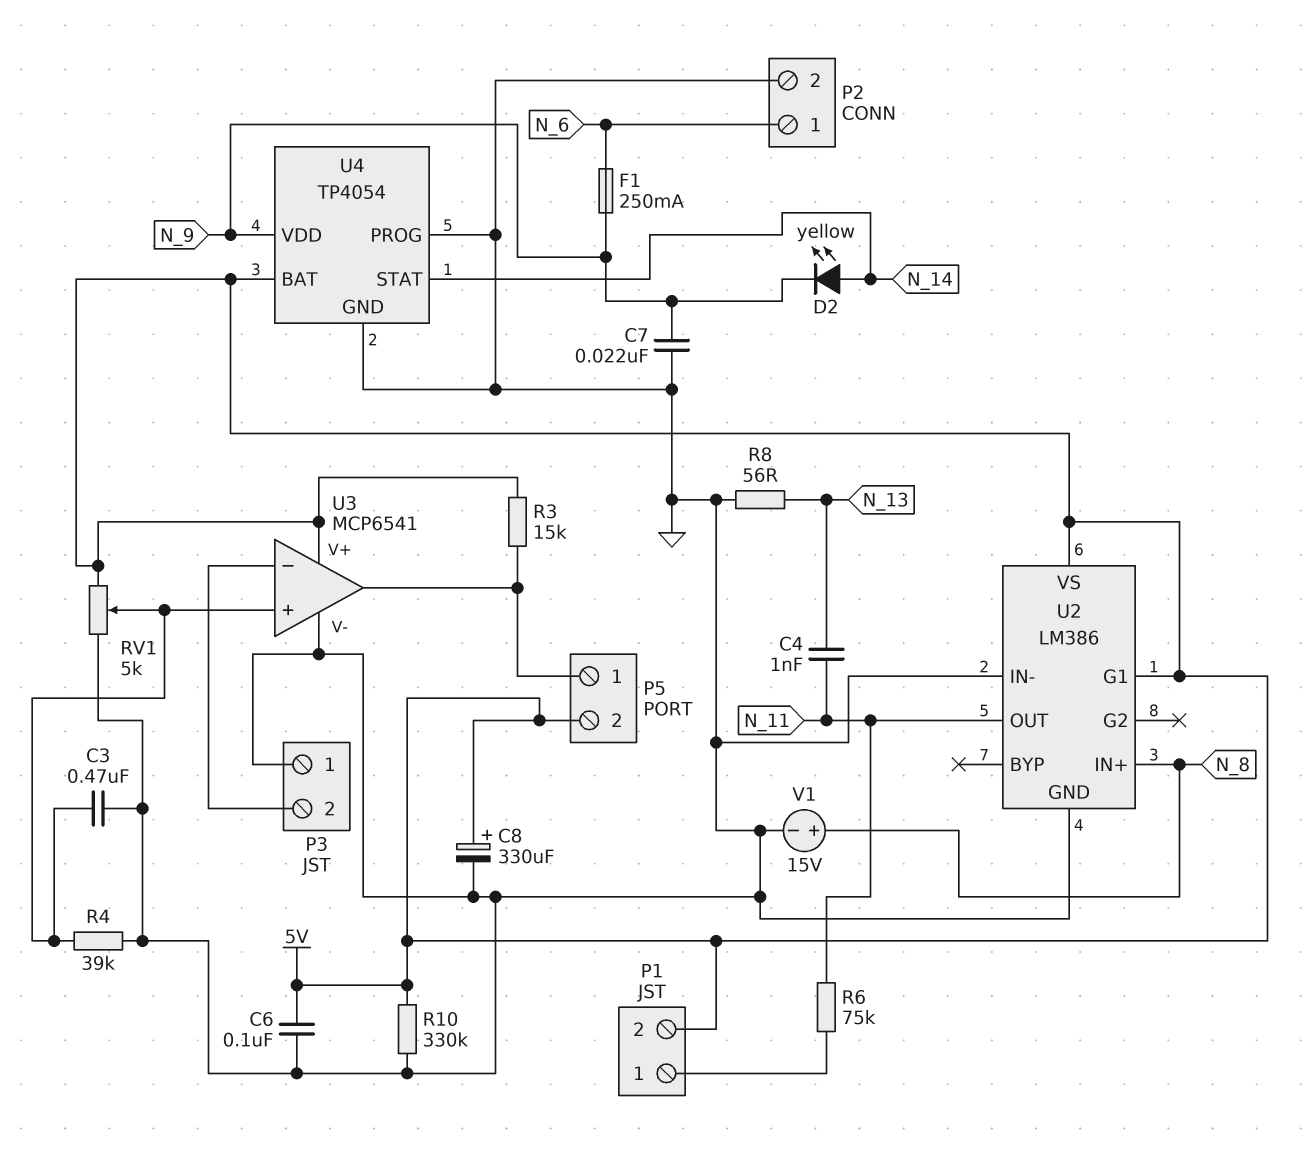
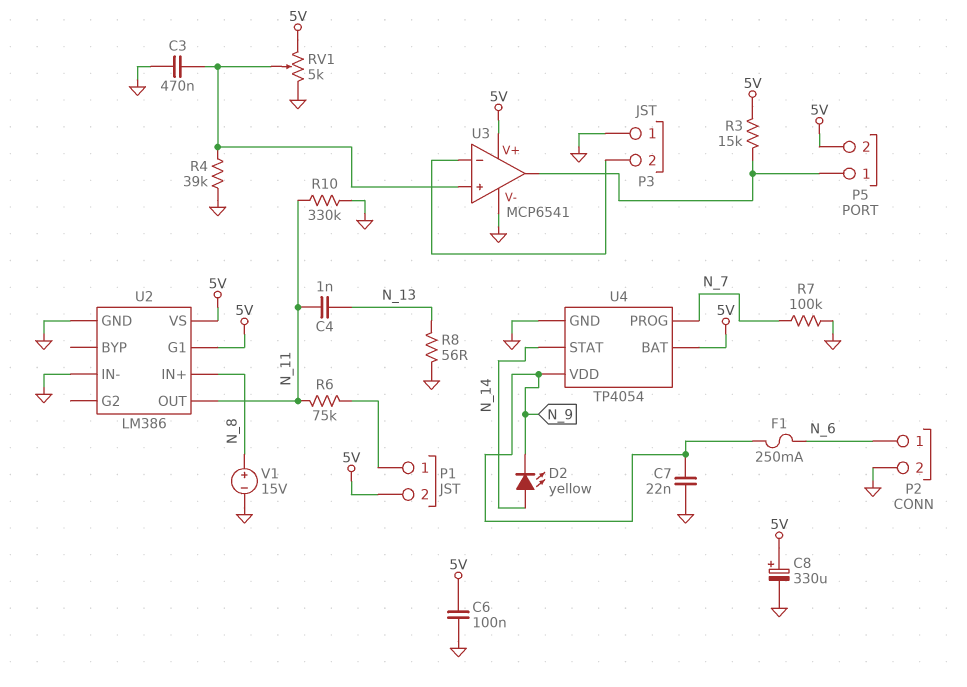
R7: none -> 100k (GND, N_7)
R10: 330k (5V, GND) -> 330k (GND, N_11)
U4 pin PROG: GND -> N_7

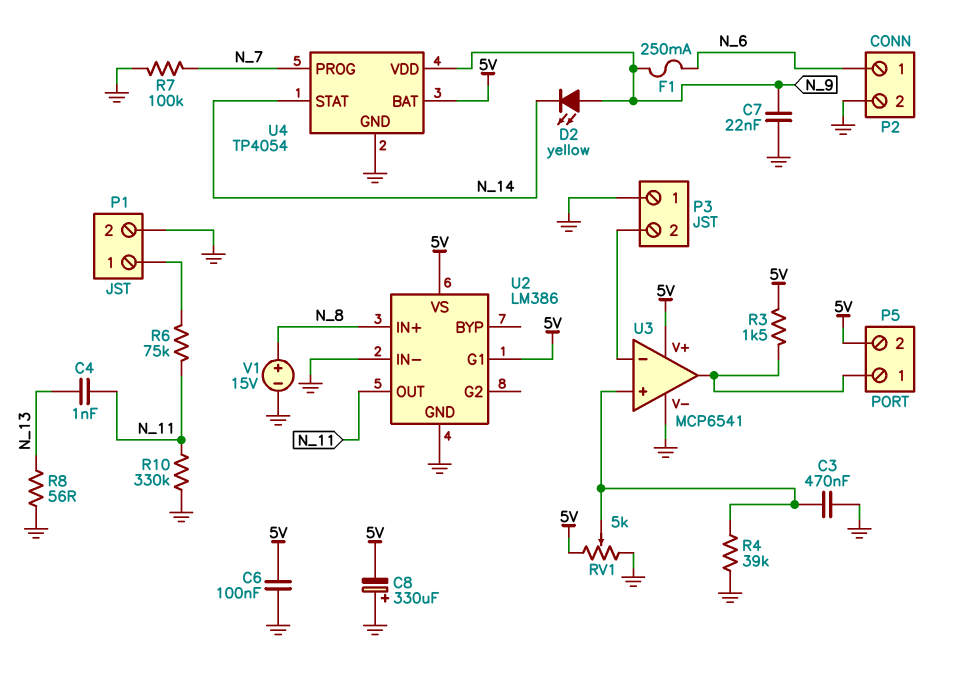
C8: 330uF (plus 5V, minus GND) -> 330uF (plus GND, minus 5V)
D2: LED yellow (A N_14, K N_9) -> LED yellow (A N_9, K N_14)
P1 pin 2: 5V -> GND
R3: 15k (5V, P5/1) -> 1.5k (5V, P5/1)

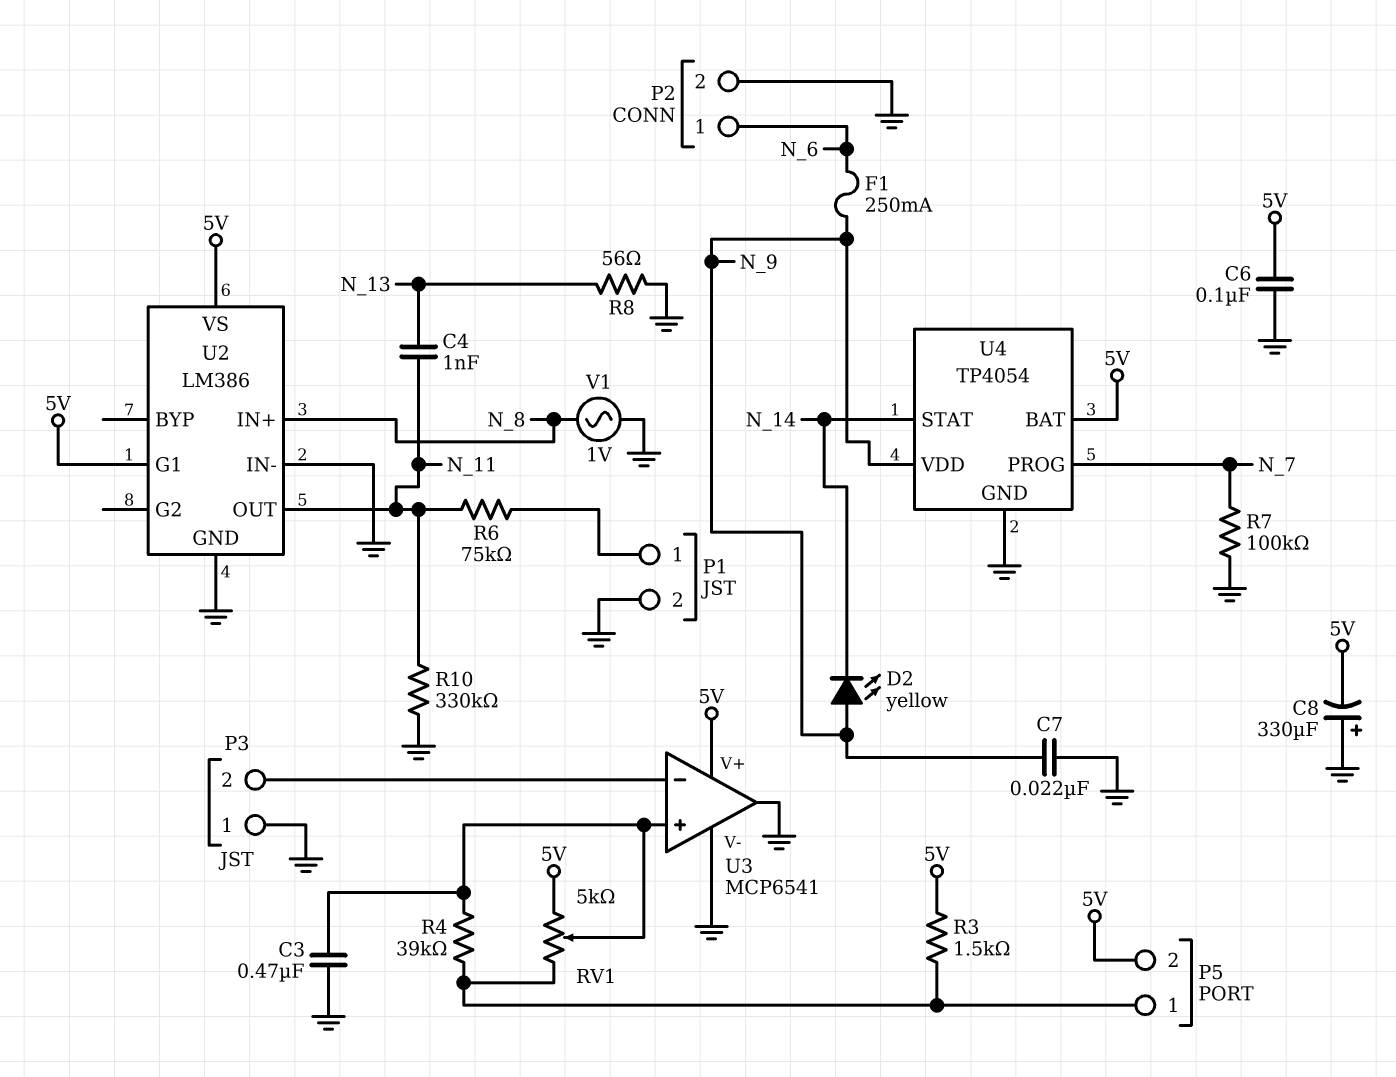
R4: 39k (GND, U3/in+) -> 39k (P5/1, U3/in+)
RV1: 5k (5V, GND, wiper U3/in+) -> 5k (5V, P5/1, wiper U3/in+)
U3 pin out: P5/1 -> GND
V1: 15V (plus N_8, minus GND) -> AC 1V (GND, N_8)

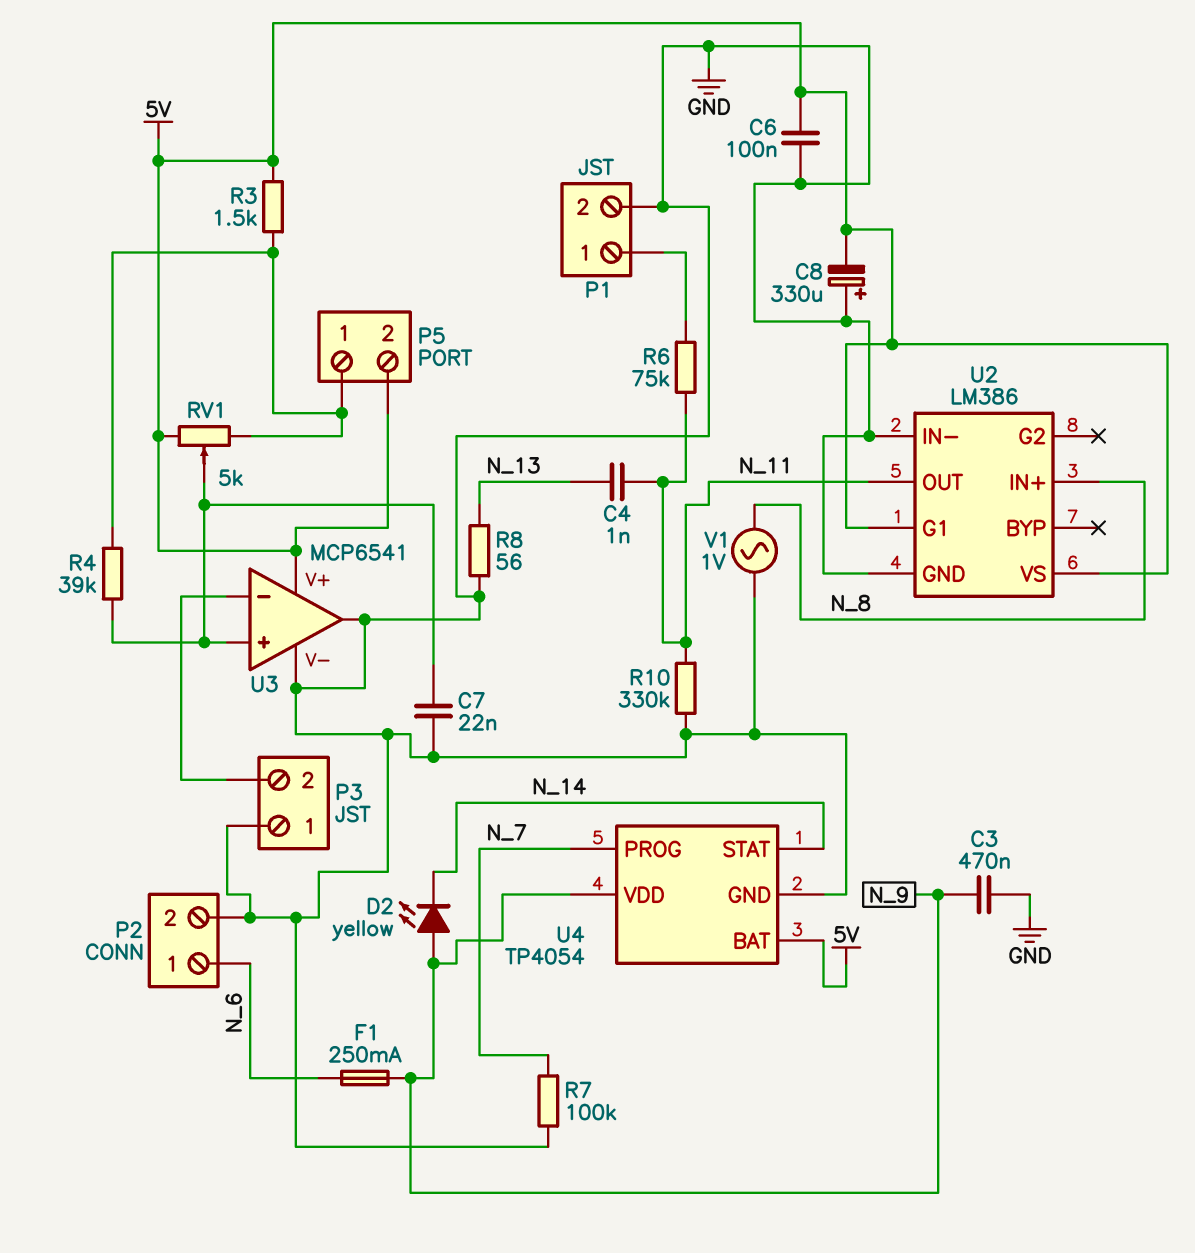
C3: 470nF (GND, U3/in+) -> 470nF (GND, N_9)
C7: 22nF (GND, N_9) -> 22nF (GND, U3/in+)

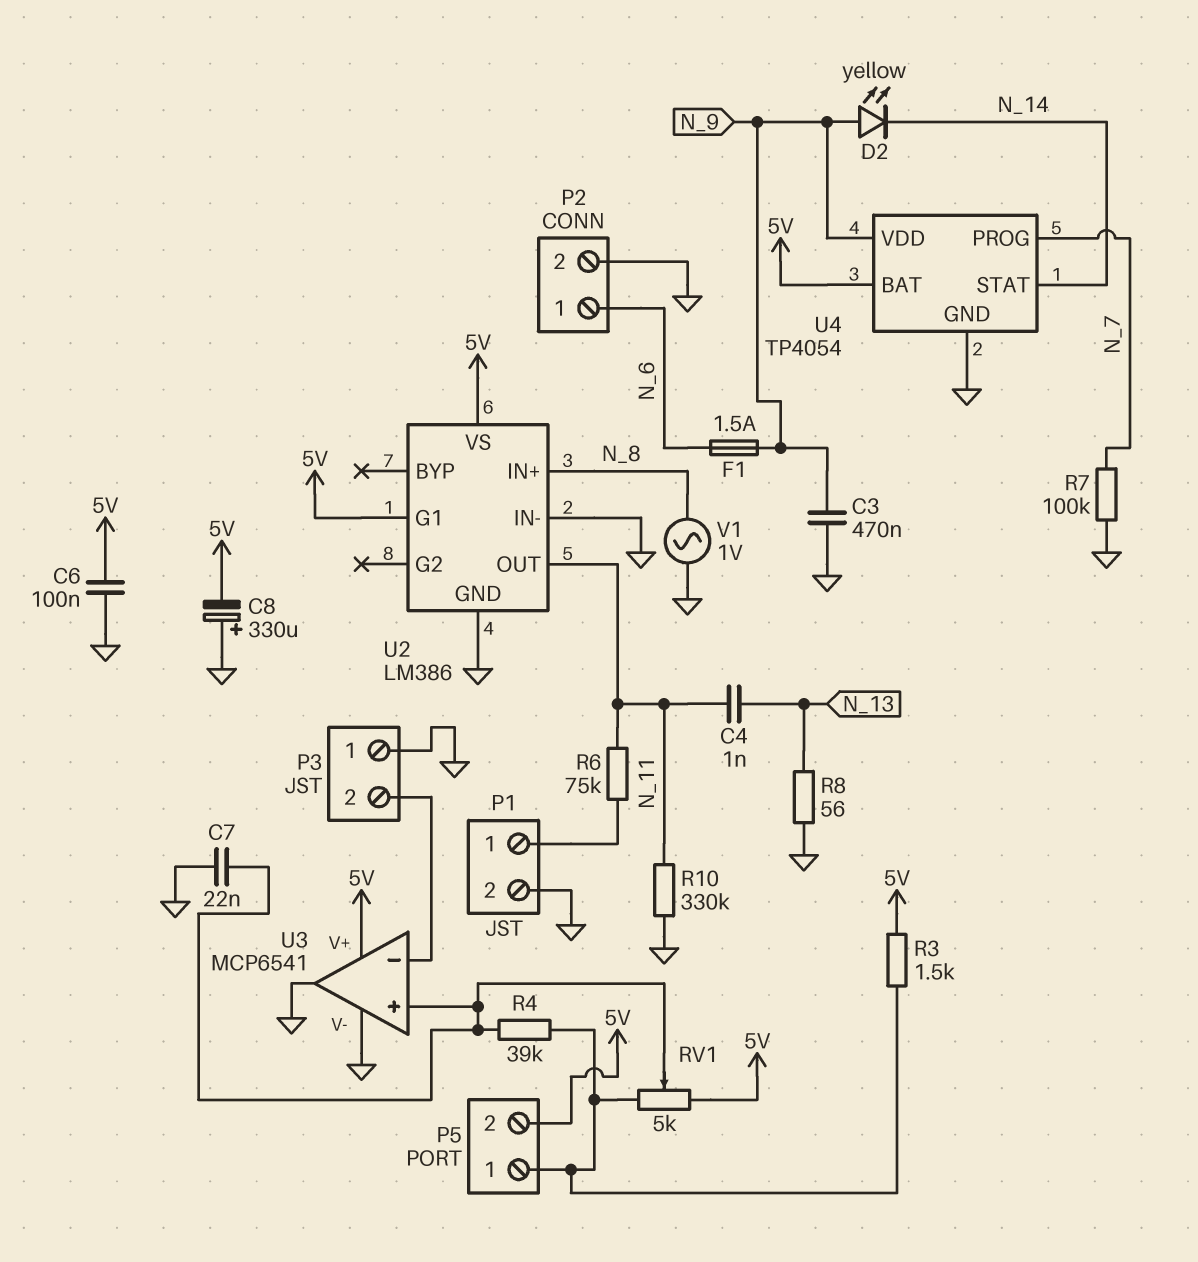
F1: 250mA (N_6, N_9) -> 1.5A (N_6, N_9)

